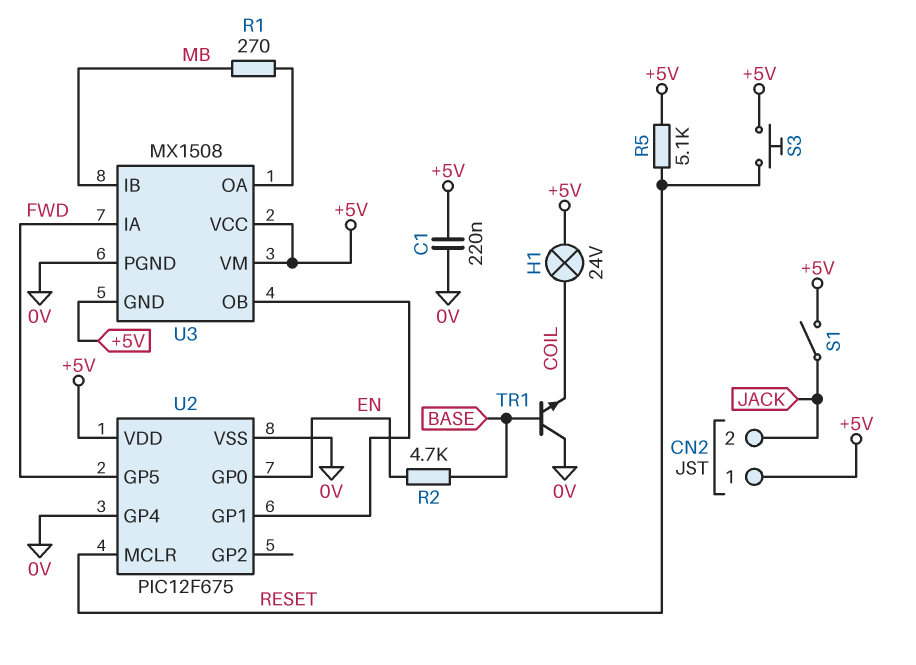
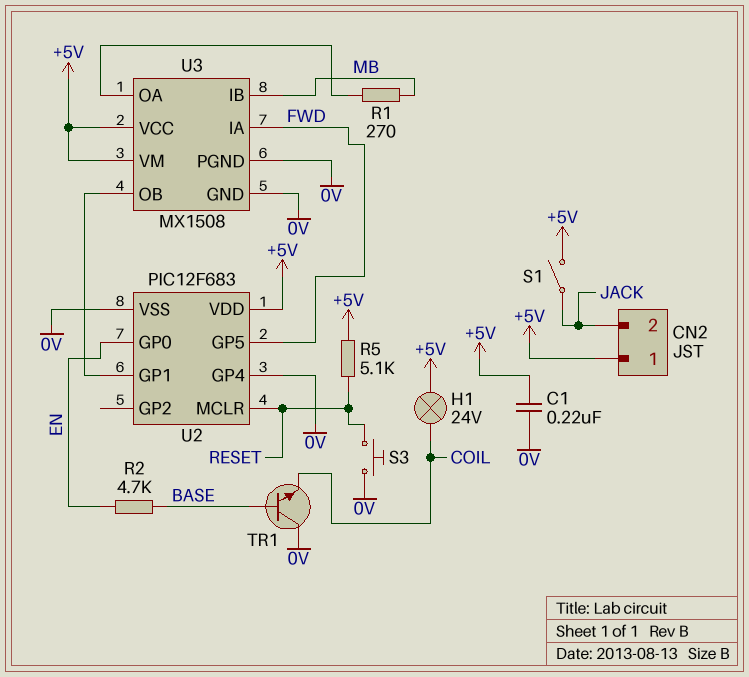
S3: button (+5V, RESET) -> button (0V, RESET)
U2: PIC12F675 -> PIC12F683
U3 pin GND: +5V -> 0V

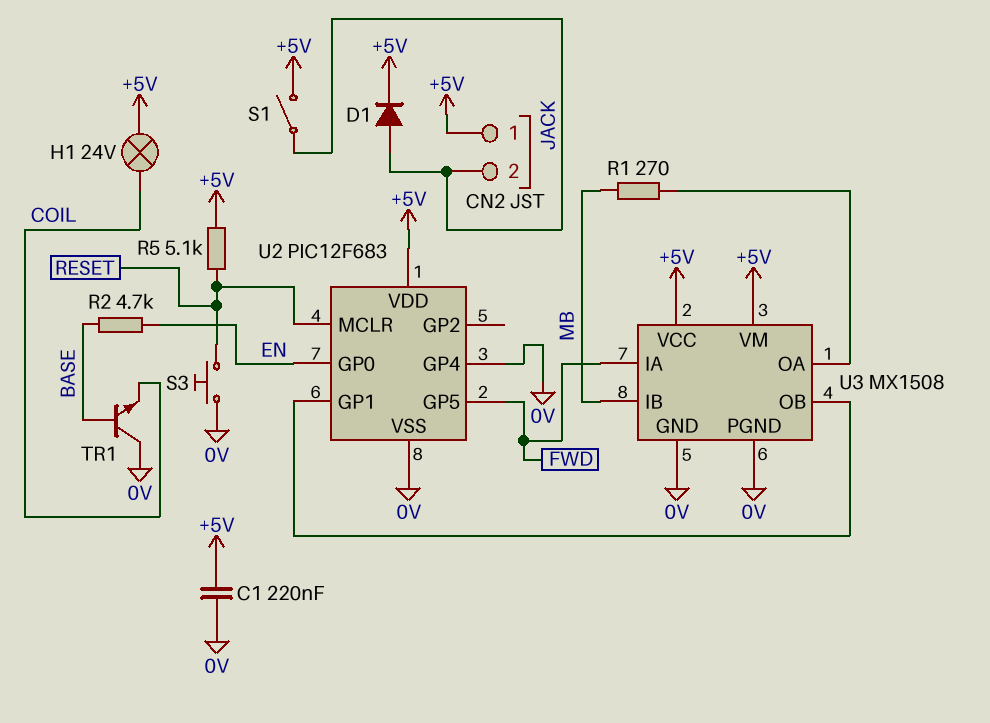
D1: none -> diode (A JACK, K +5V)

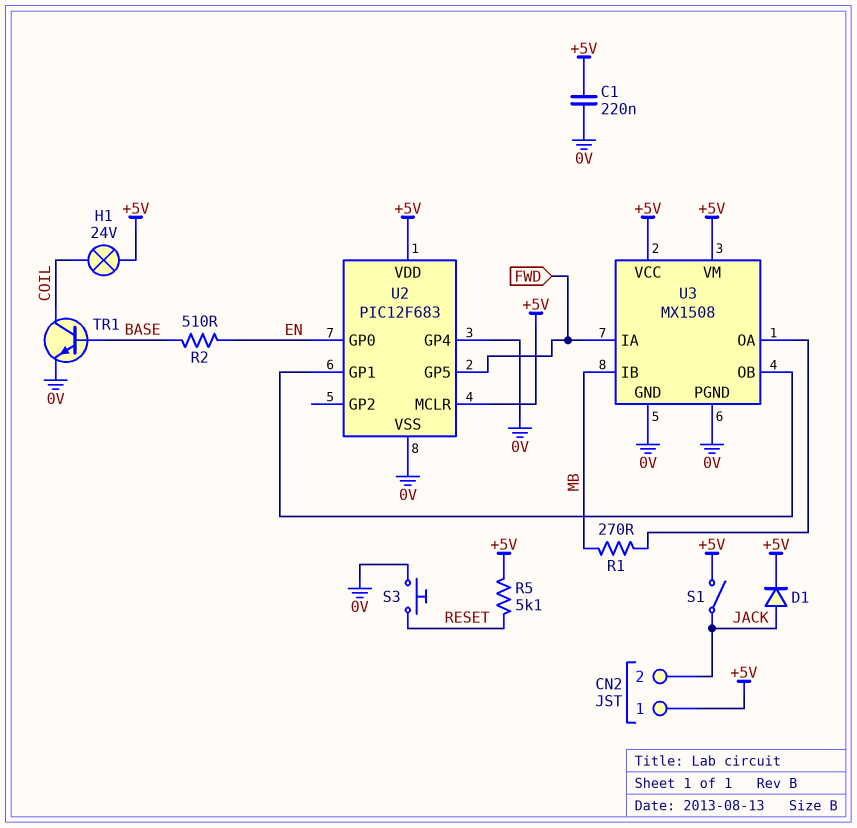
R2: 4.7k (BASE, EN) -> 510 (BASE, EN)
TR1: NPN (B BASE, C 0V, E COIL) -> NPN (B BASE, C COIL, E 0V)
U2 pin MCLR: RESET -> +5V

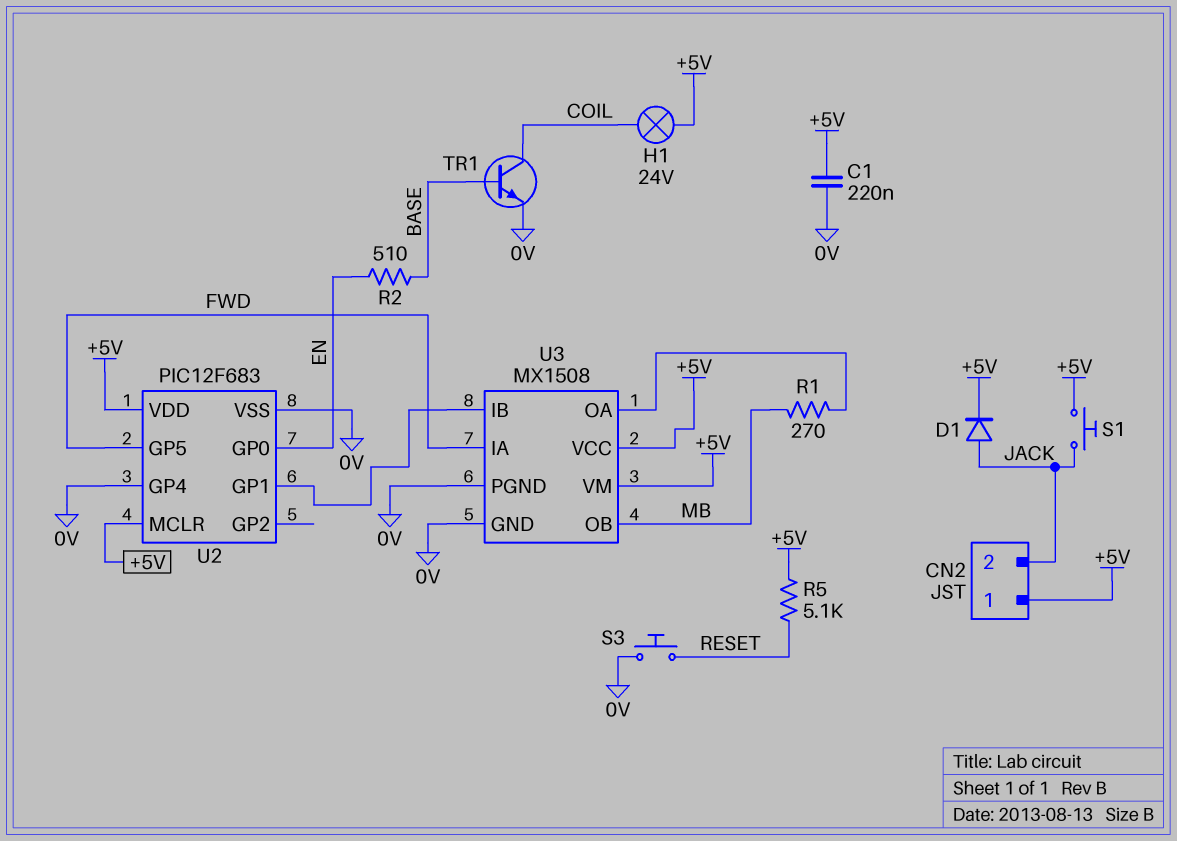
S1: switch (+5V, JACK) -> button (+5V, JACK)
U3 pin IB: MB -> U2/GP1
U3 pin OB: U2/GP1 -> MB

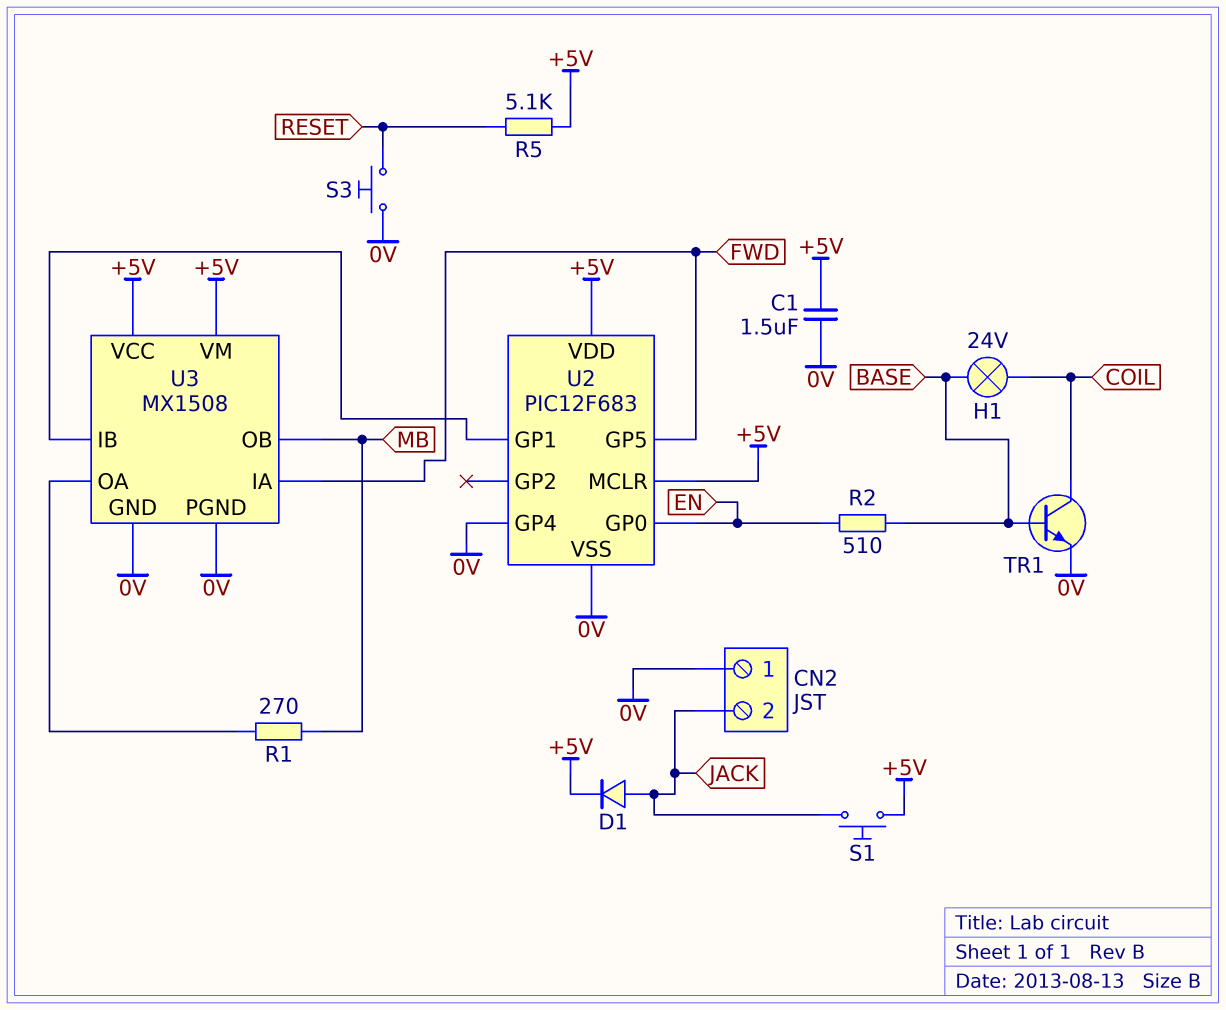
C1: 220nF (+5V, 0V) -> 1.5uF (+5V, 0V)
CN2 pin 1: +5V -> 0V
H1: lamp 24V (+5V, COIL) -> lamp 24V (BASE, COIL)

